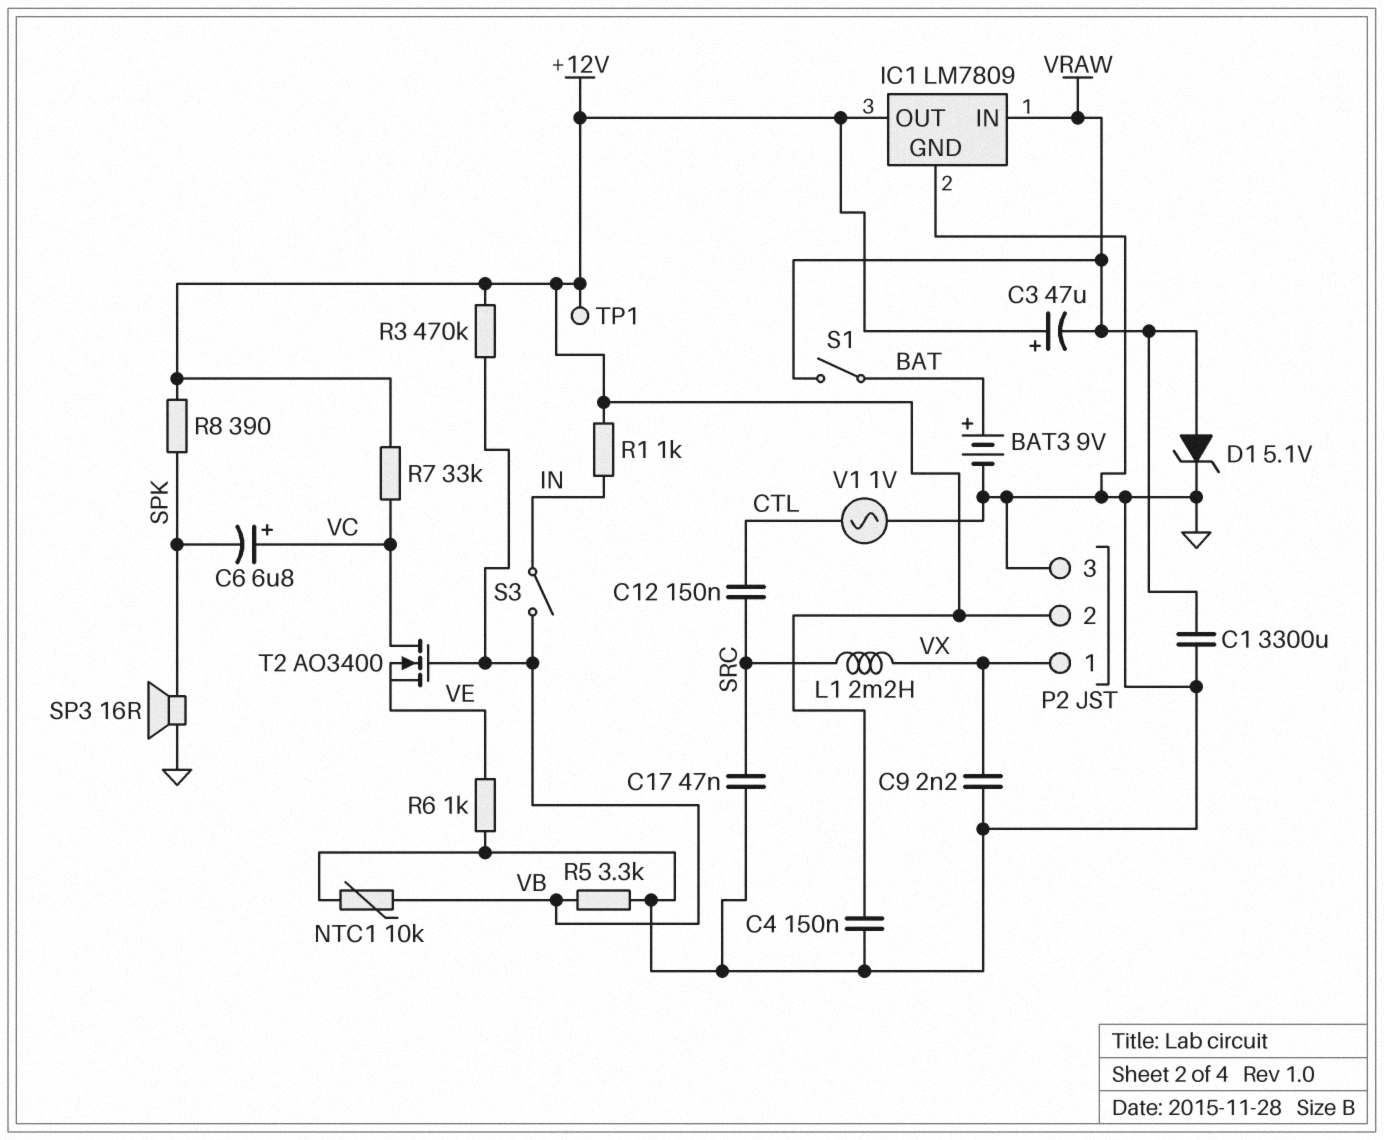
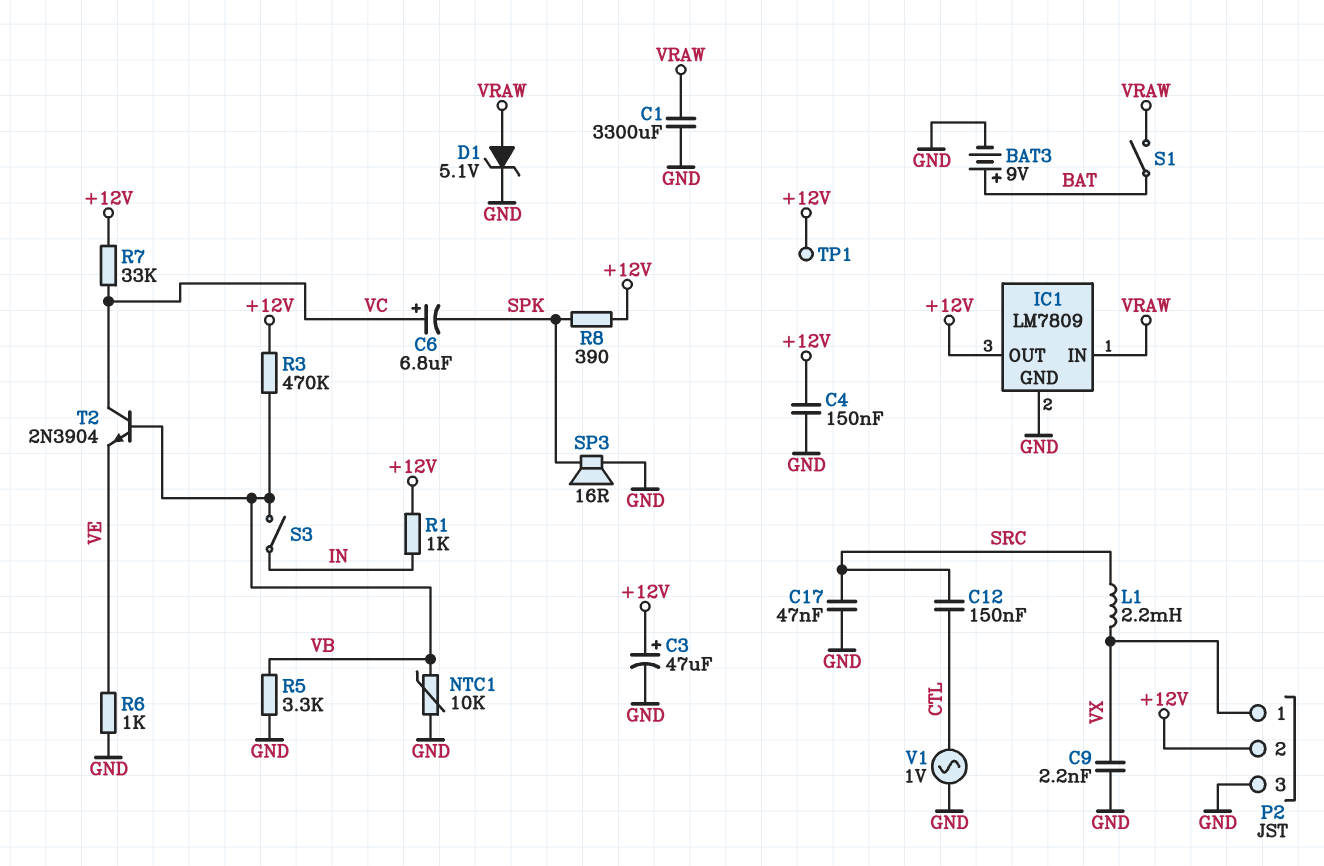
C3: 47uF (plus +12V, minus VRAW) -> 47uF (plus +12V, minus GND)
T2: NMOS AO3400 (G VB, D VC, S VE) -> NPN 2N3904 (B VB, C VC, E VE)

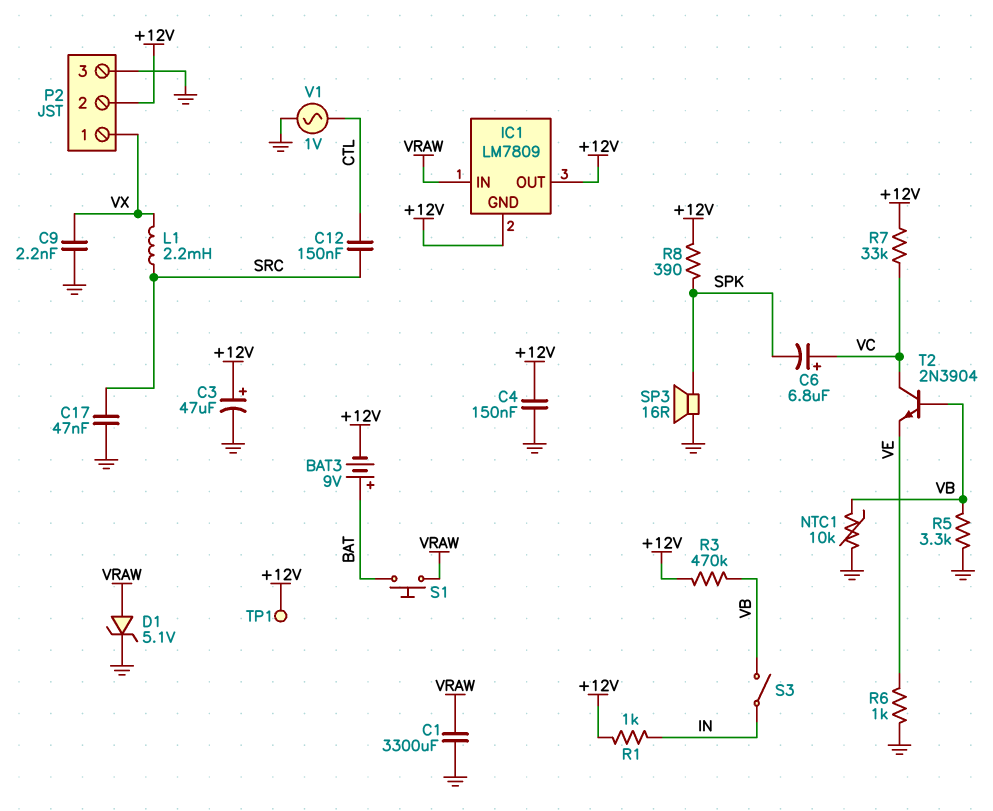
BAT3: 9V (plus BAT, minus GND) -> 9V (plus BAT, minus +12V)
IC1 pin GND: GND -> +12V
S1: switch (BAT, VRAW) -> button (BAT, VRAW)

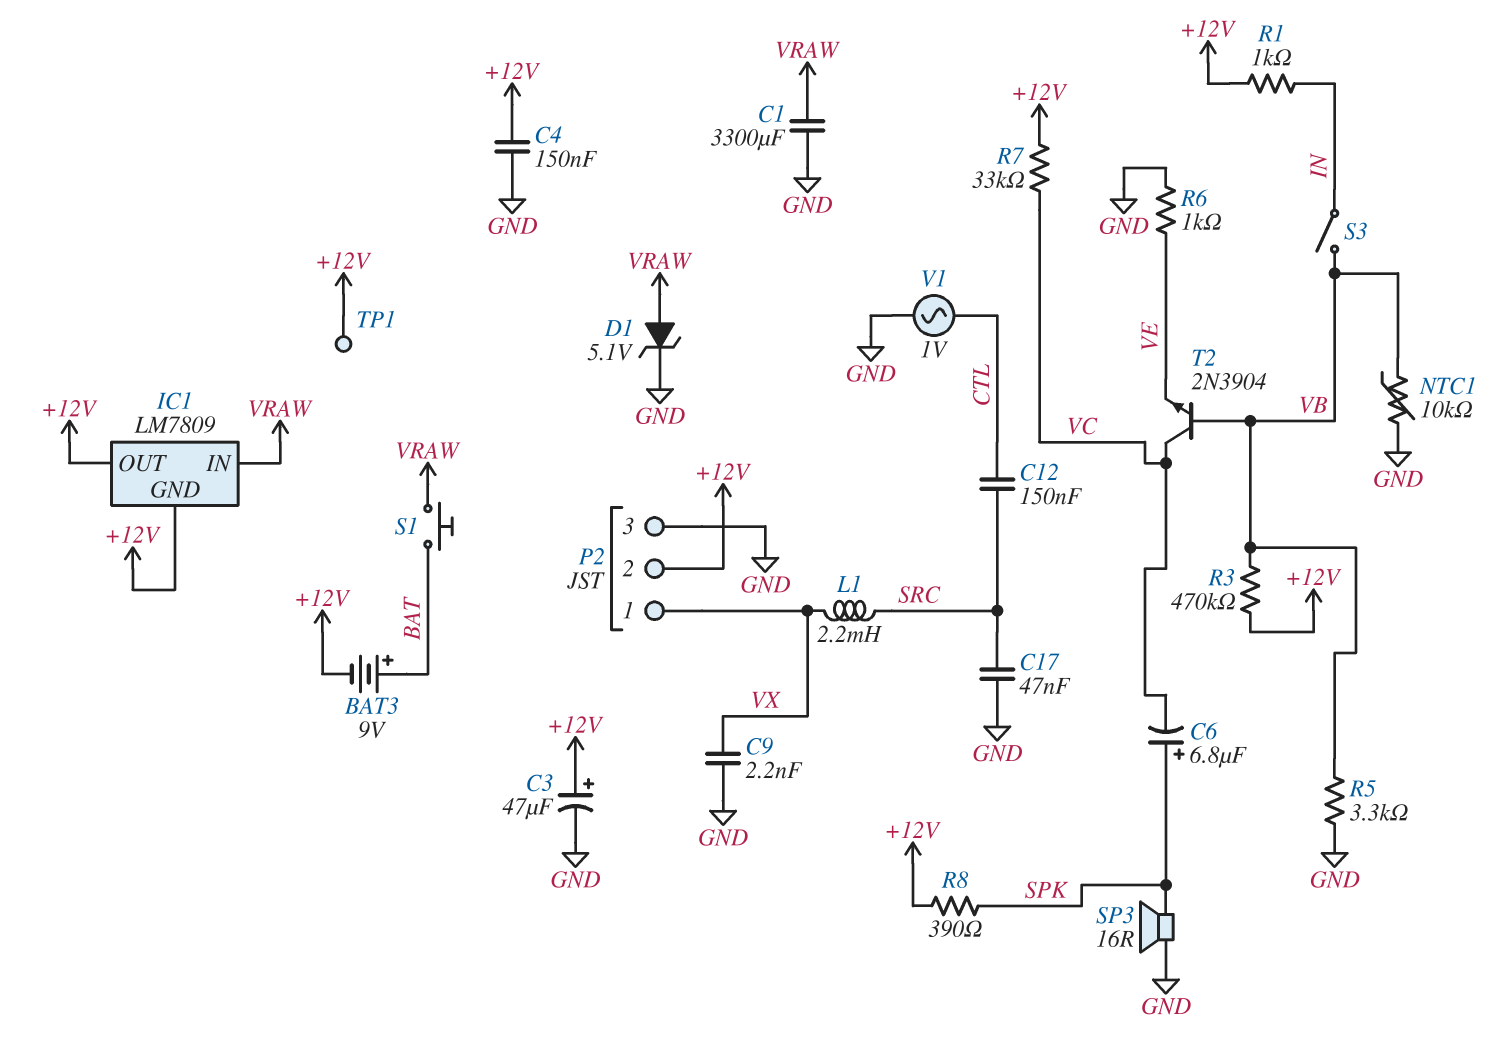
C6: 6.8uF (plus VC, minus SPK) -> 6.8uF (plus SPK, minus VC)

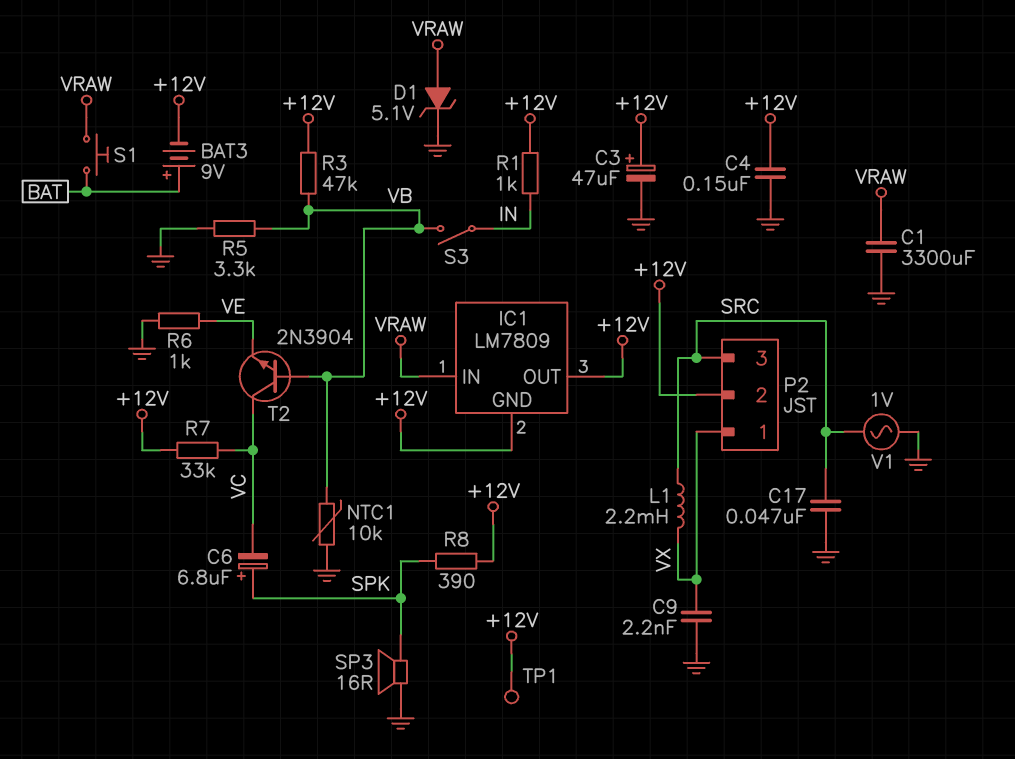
C12: 150nF (CTL, SRC) -> none
P2 pin 3: GND -> SRC
R3: 470k (+12V, VB) -> 47k (+12V, VB)
V1: AC 1V (CTL, GND) -> AC 1V (GND, SRC)

